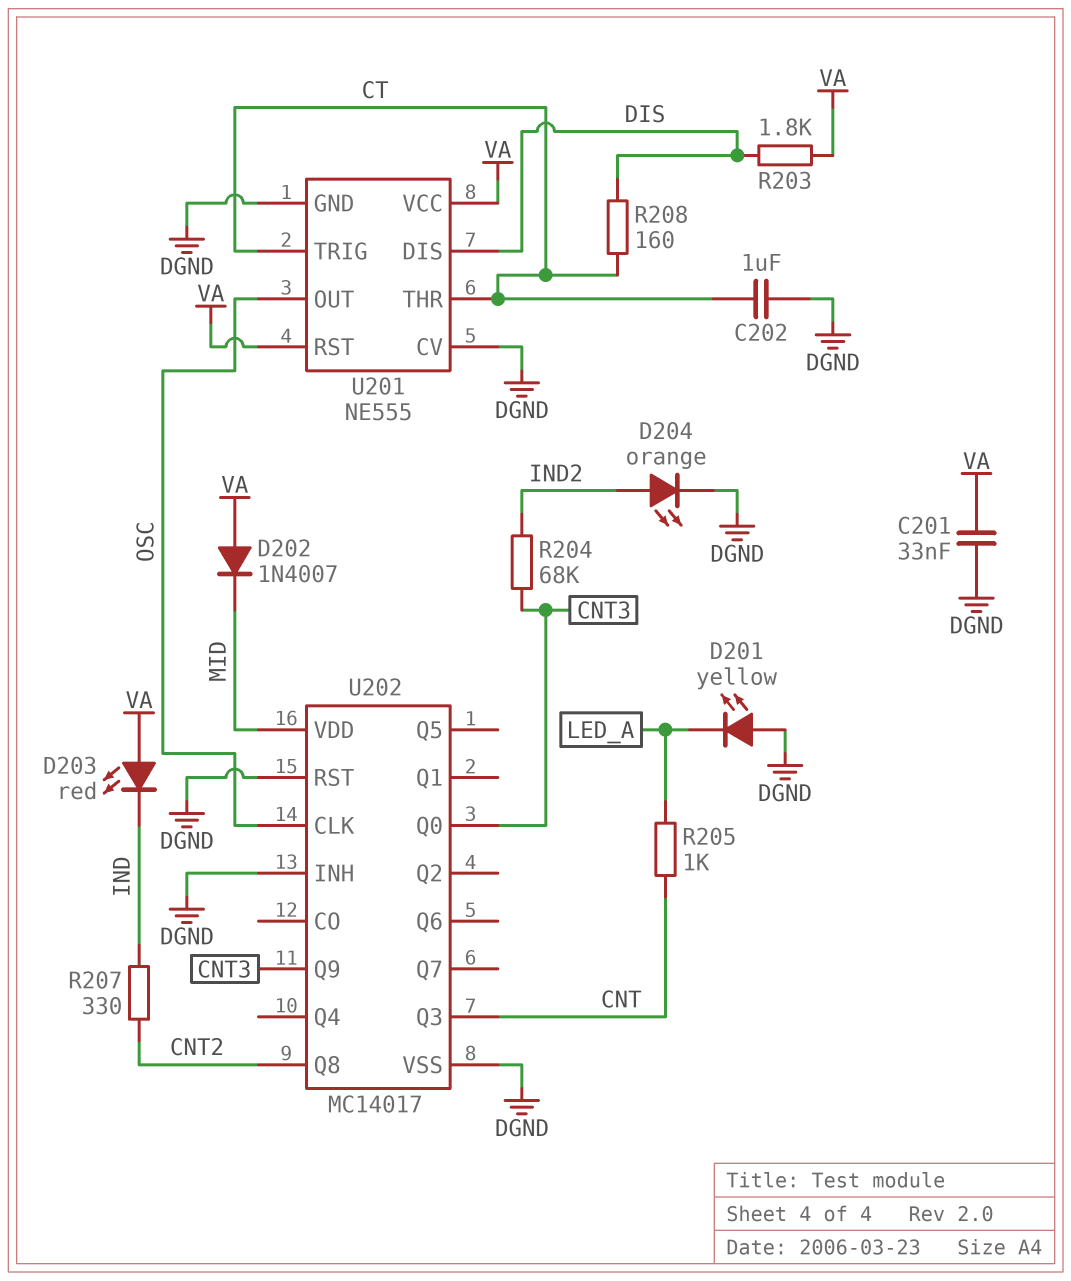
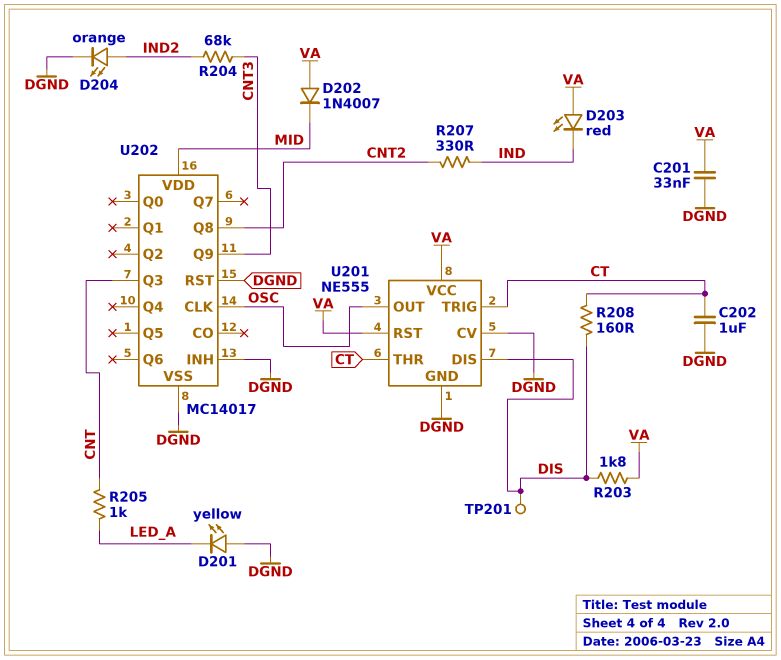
TP201: none -> test point (DIS)
U202 pin Q0: CNT3 -> none

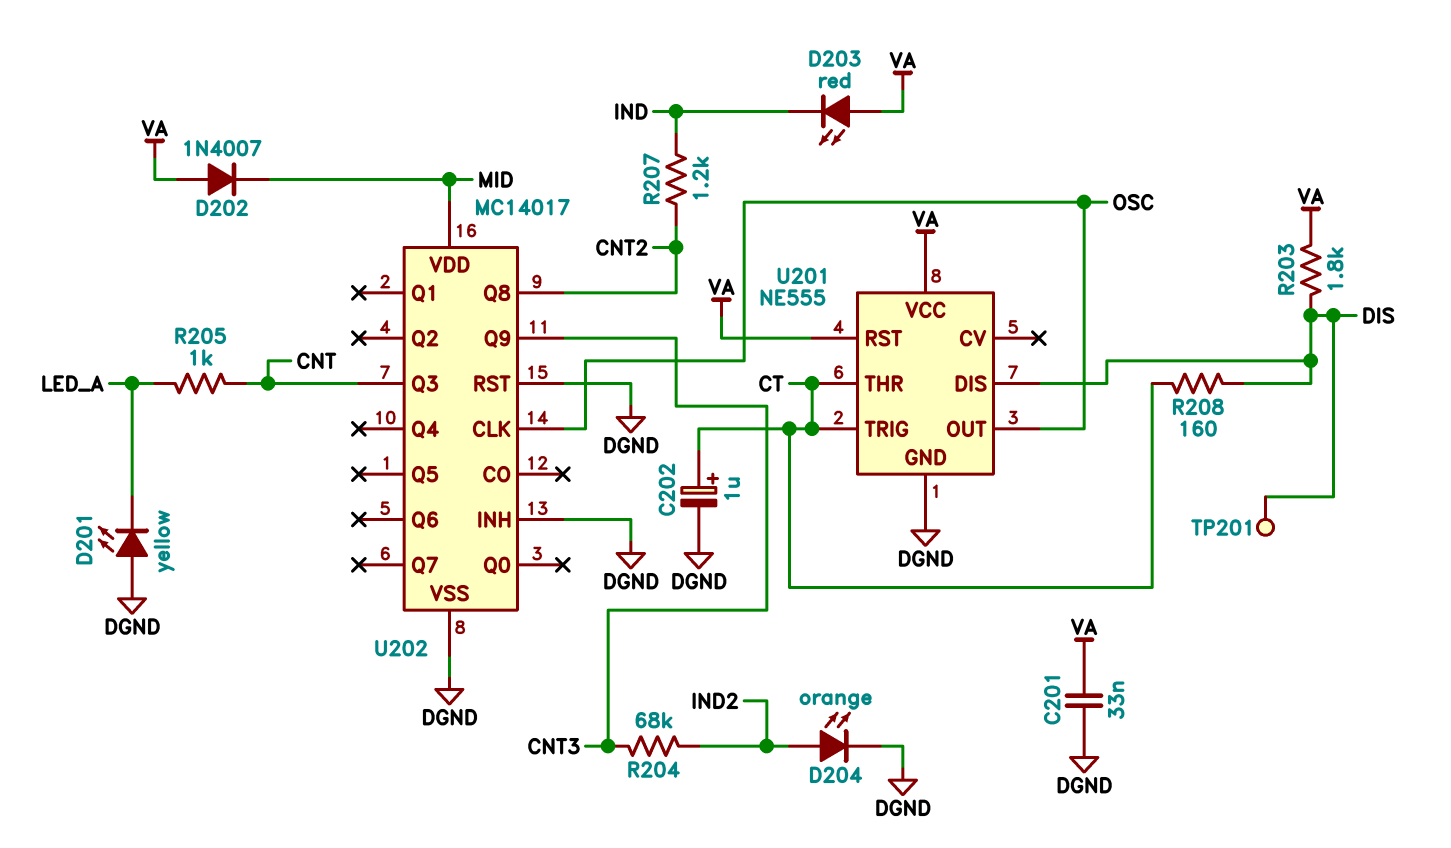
C202: 1uF (CT, DGND) -> 1uF (plus CT, minus DGND)
R207: 330 (CNT2, IND) -> 1.2k (CNT2, IND)
U201 pin CV: DGND -> none

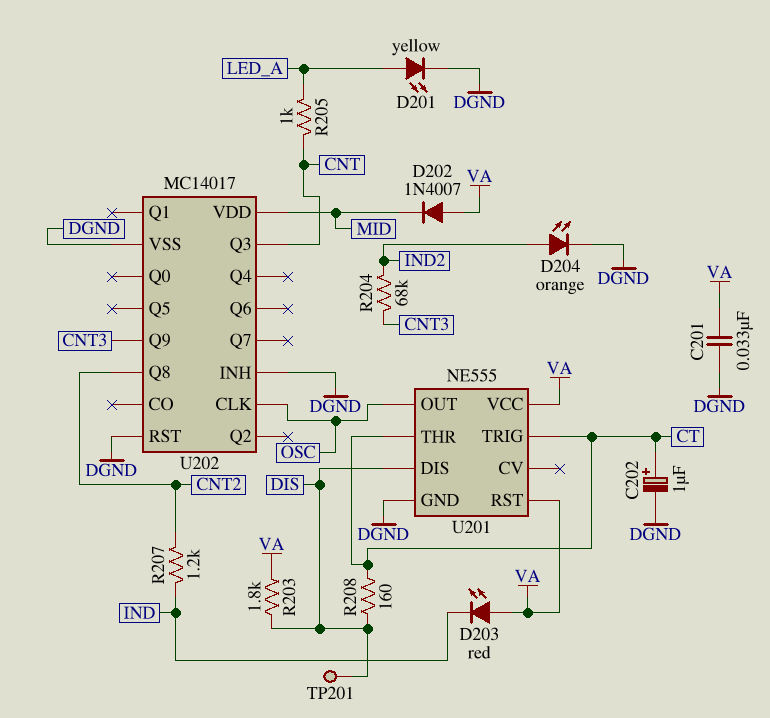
D201: LED yellow (A DGND, K LED_A) -> LED yellow (A LED_A, K DGND)

